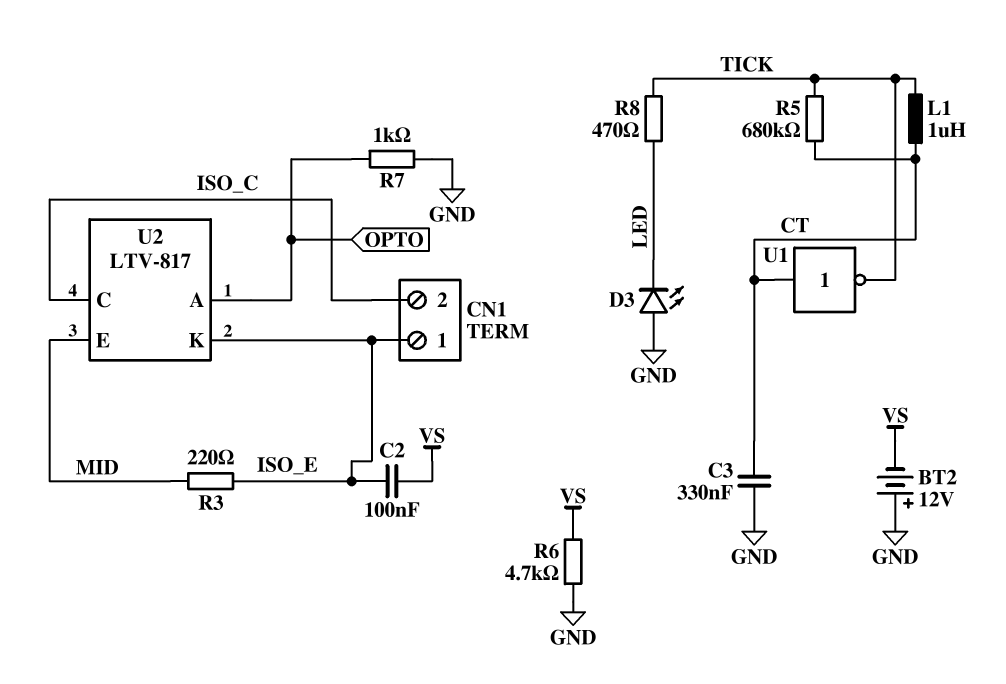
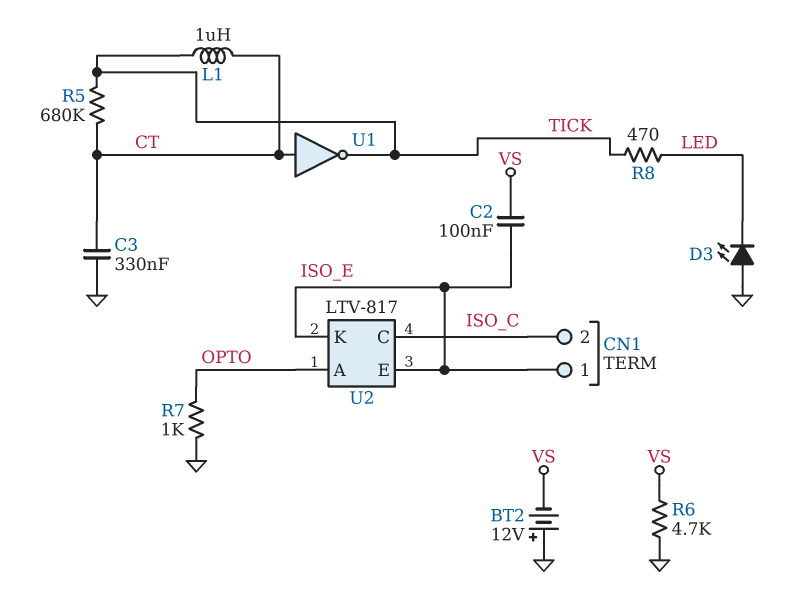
R3: 220 (ISO_E, MID) -> none
U2 pin E: MID -> ISO_E

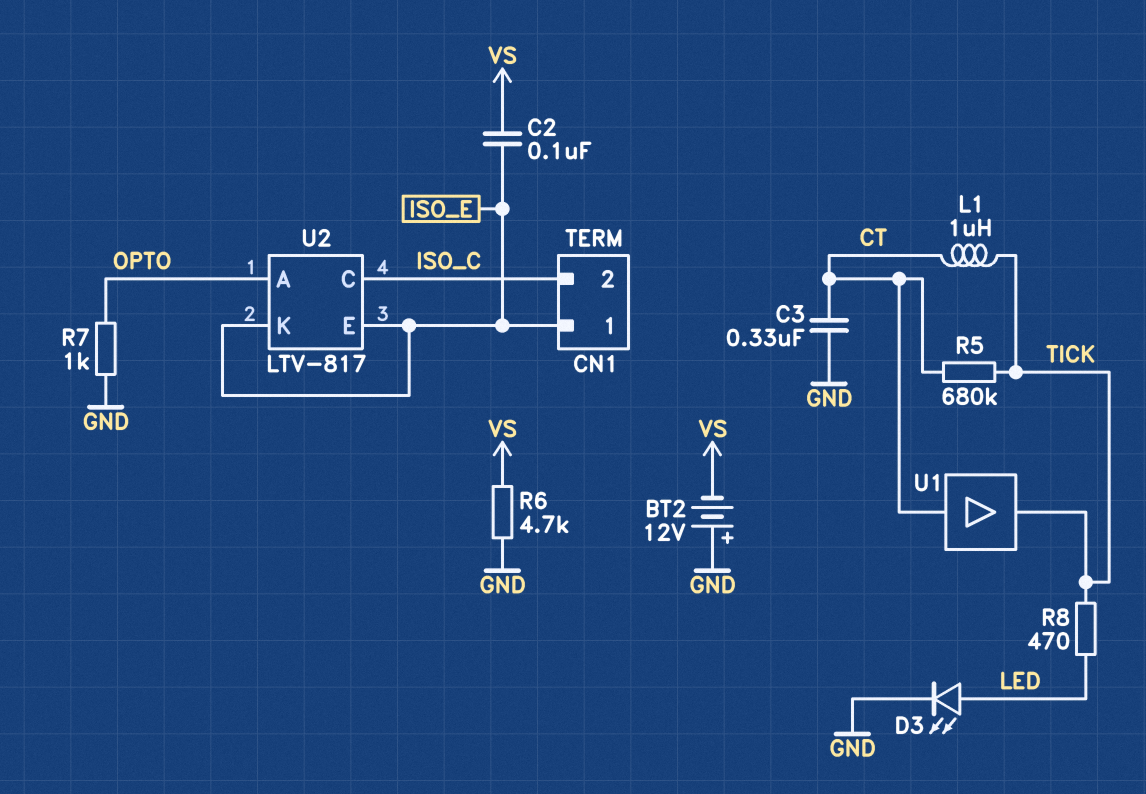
D3: LED (A GND, K LED) -> LED (A LED, K GND)
U1: NOT (in CT, out TICK) -> buffer (in CT, out TICK)

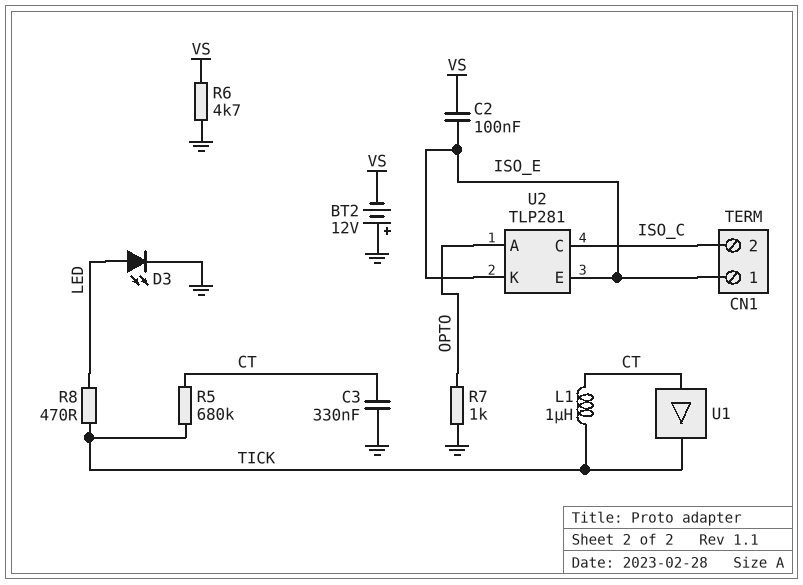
U2: LTV-817 -> TLP281

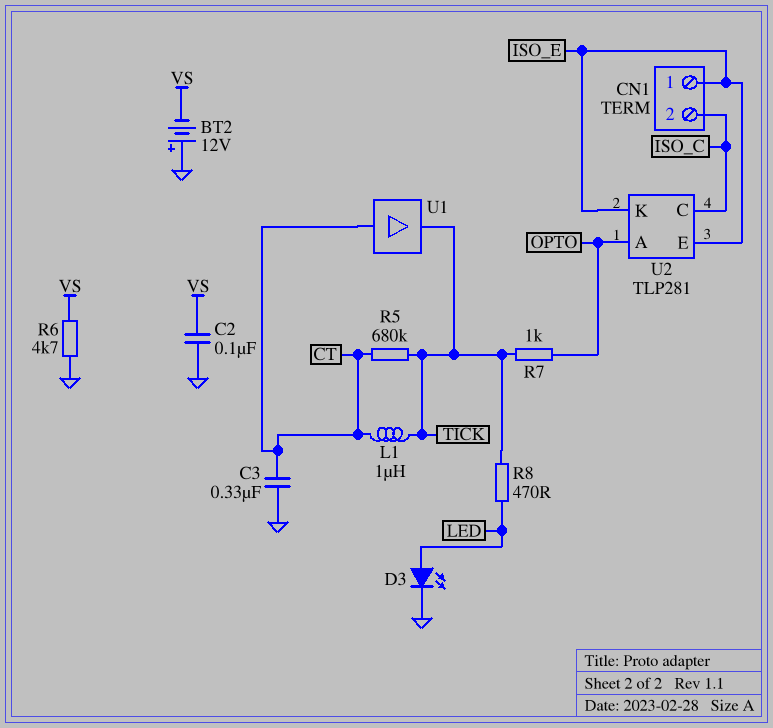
C2: 100nF (ISO_E, VS) -> 100nF (GND, VS)
R7: 1k (GND, OPTO) -> 1k (OPTO, TICK)

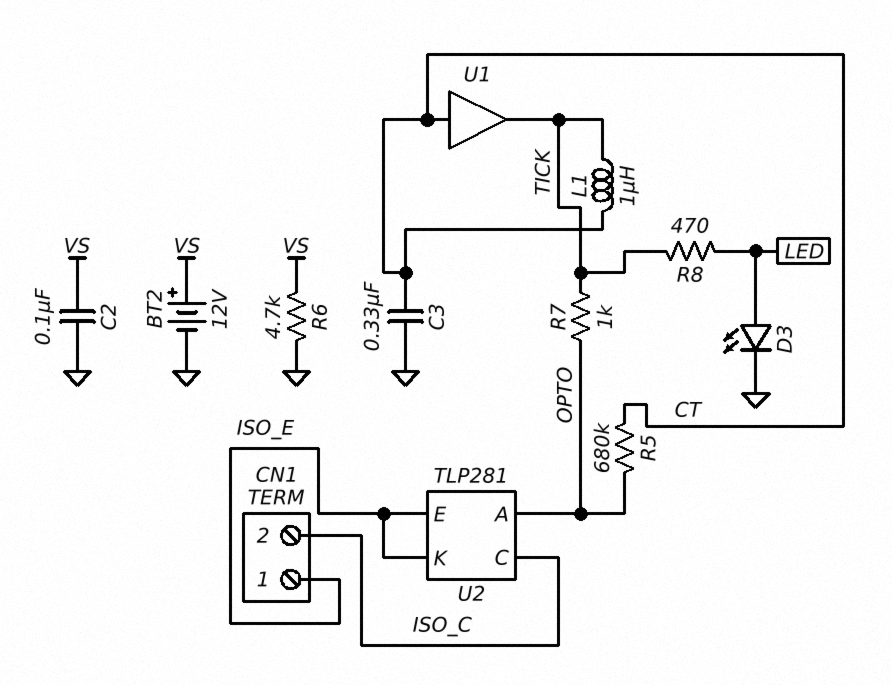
BT2: 12V (plus GND, minus VS) -> 12V (plus VS, minus GND)
R5: 680k (CT, TICK) -> 680k (CT, OPTO)

